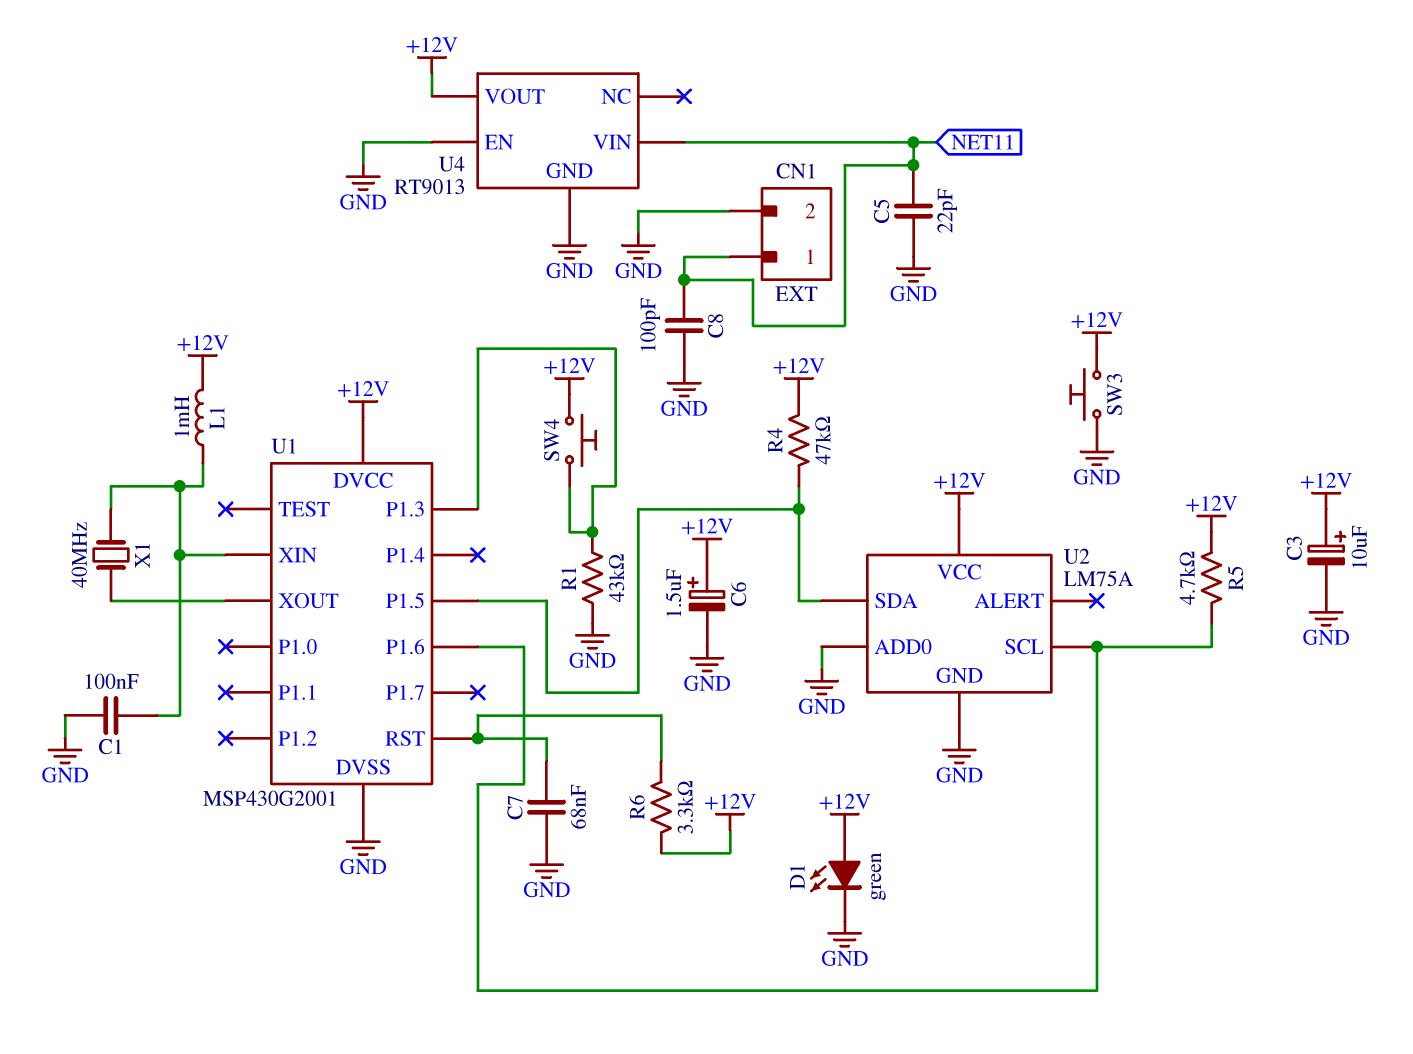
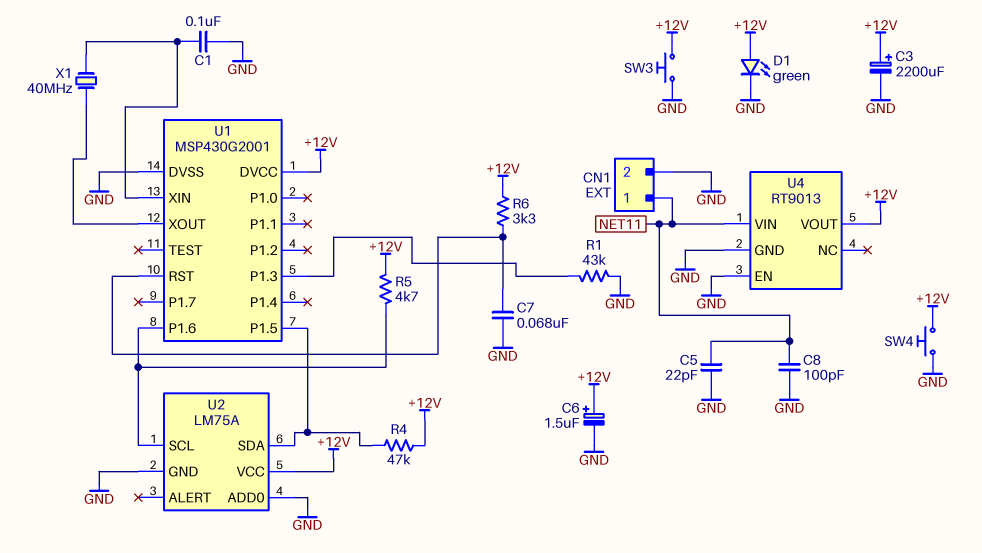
C3: 10uF (plus +12V, minus GND) -> 2200uF (plus +12V, minus GND)
L1: 1mH (+12V, U1/XIN) -> none
SW4: button (+12V, U1/P1.3) -> button (+12V, GND)

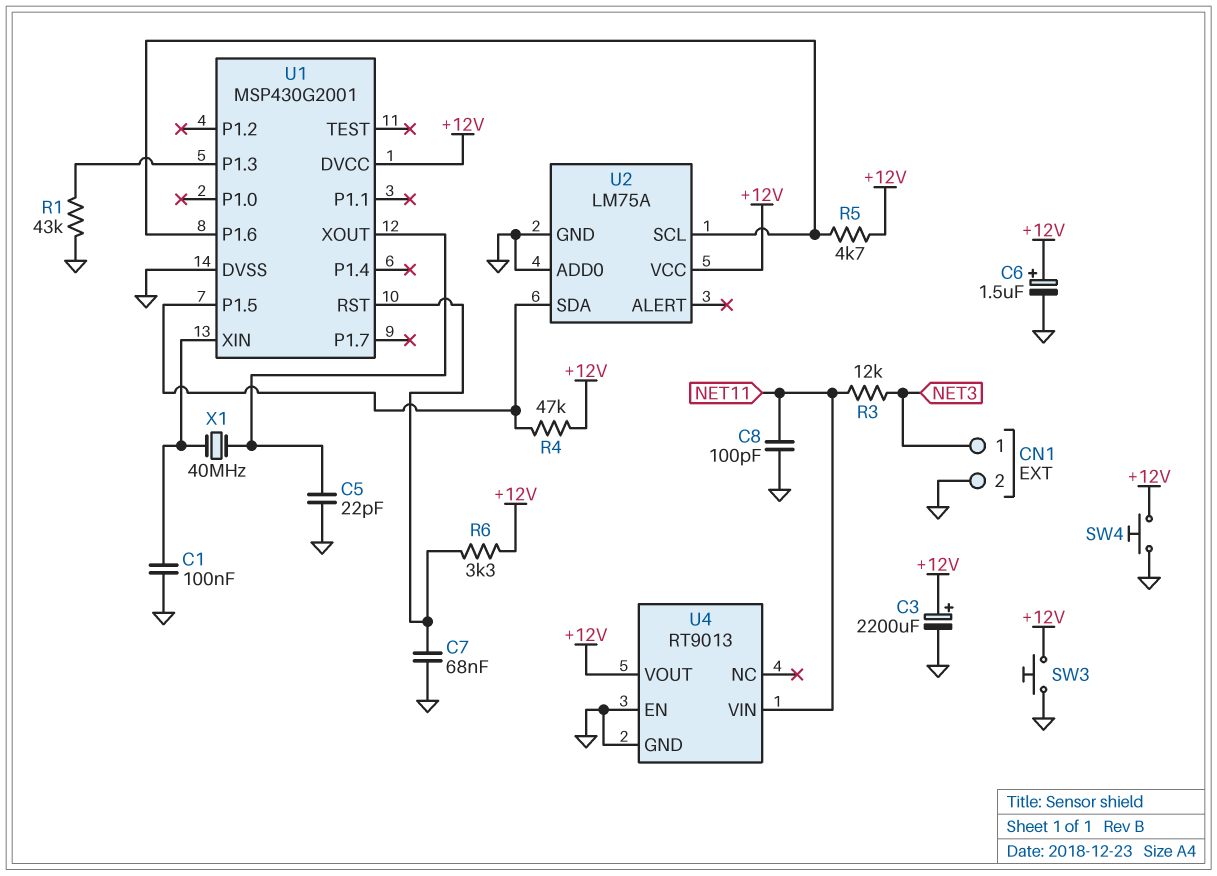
C5: 22pF (GND, NET11) -> 22pF (GND, U1/XOUT)
CN1 pin 1: NET11 -> NET3
D1: LED green (A +12V, K GND) -> none
R3: none -> 12k (NET3, NET11)

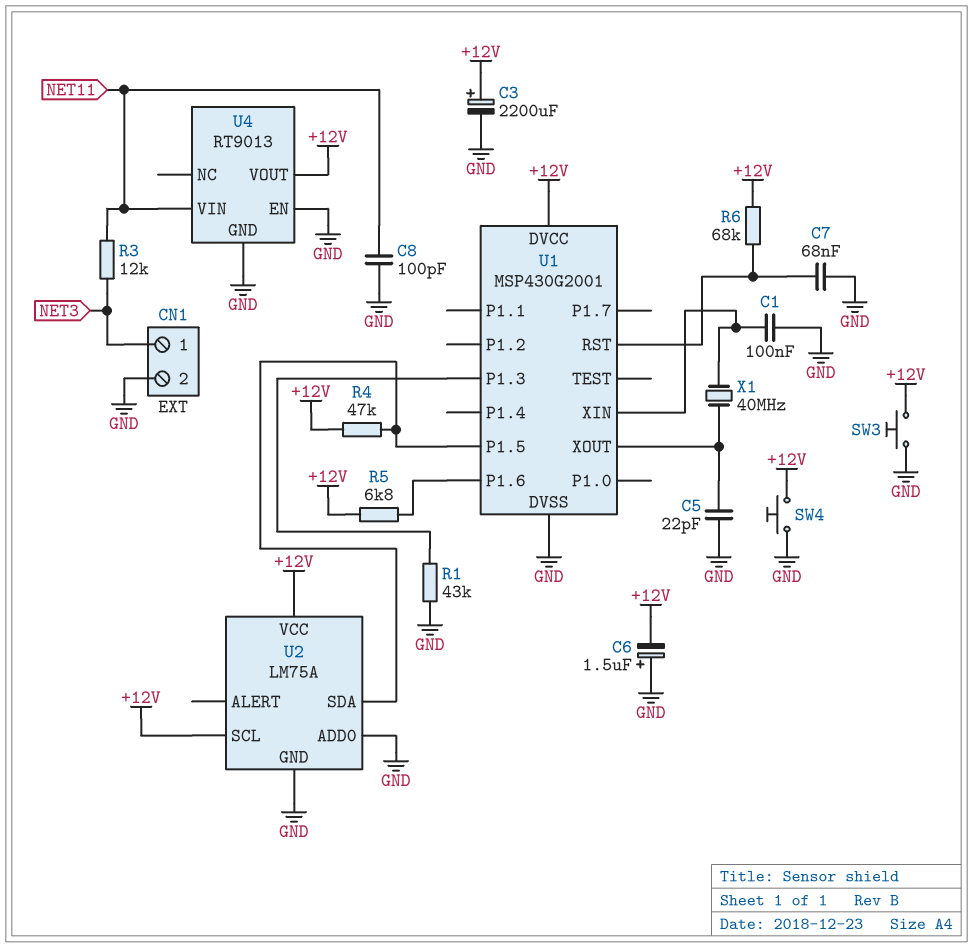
C6: 1.5uF (plus +12V, minus GND) -> 1.5uF (plus GND, minus +12V)
R5: 4.7k (+12V, U1/P1.6) -> 6.8k (+12V, U1/P1.6)
R6: 3.3k (+12V, U1/RST) -> 68k (+12V, U1/RST)
U2 pin SCL: U1/P1.6 -> +12V

